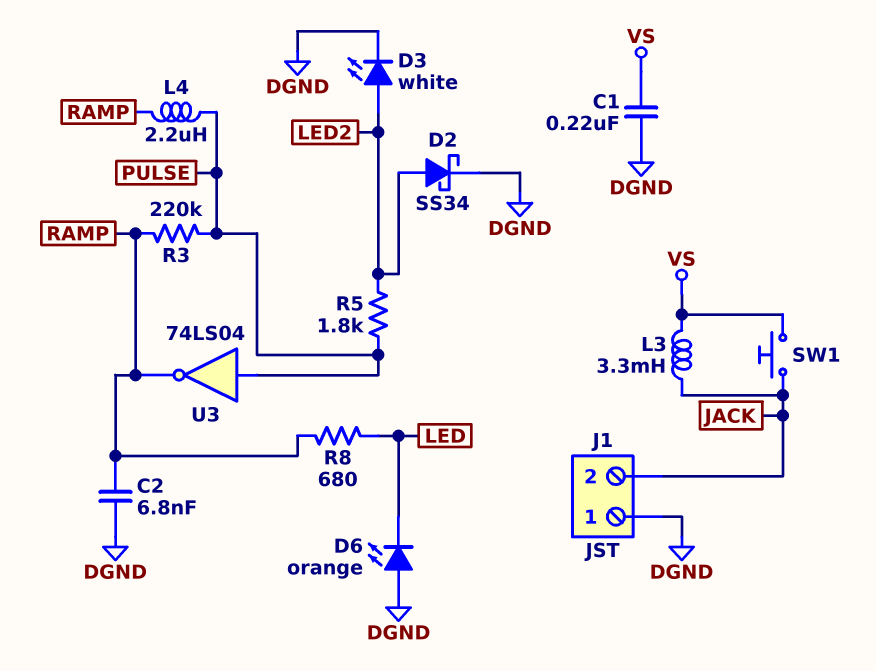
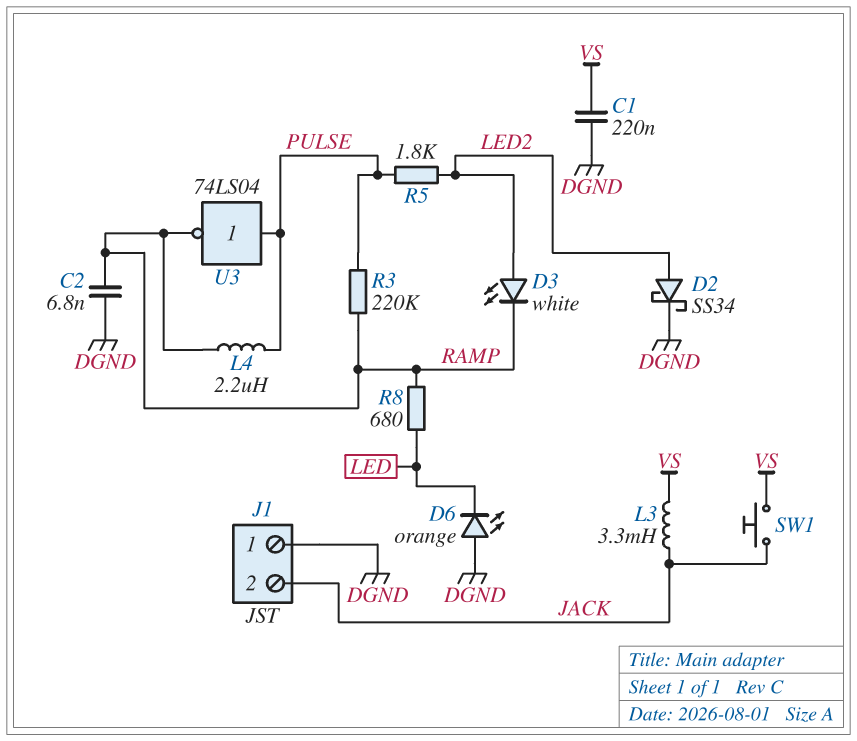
D3: LED white (A LED2, K DGND) -> LED white (A LED2, K RAMP)

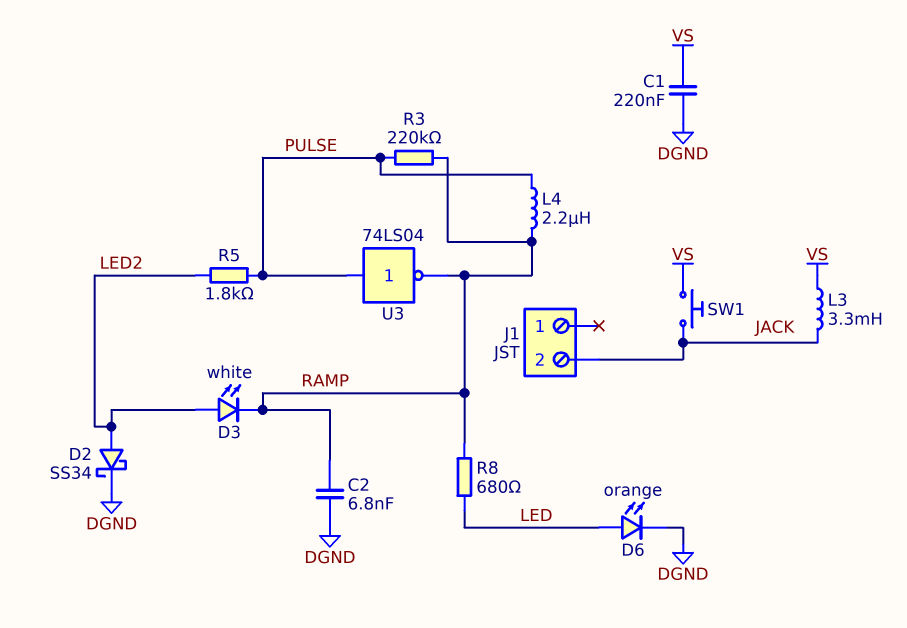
D6: LED orange (A DGND, K LED) -> LED orange (A LED, K DGND)
J1 pin 1: DGND -> none

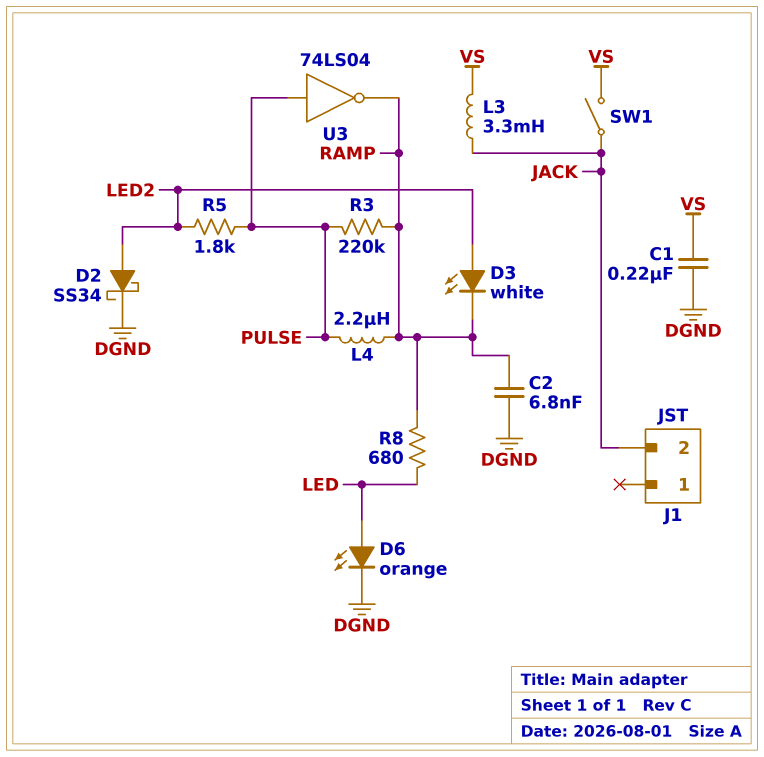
SW1: button (JACK, VS) -> switch (JACK, VS)

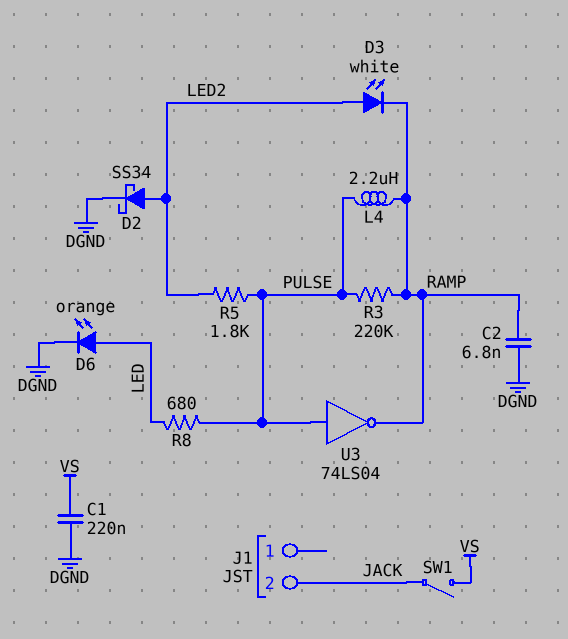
L3: 3.3mH (JACK, VS) -> none
R8: 680 (LED, RAMP) -> 680 (LED, PULSE)

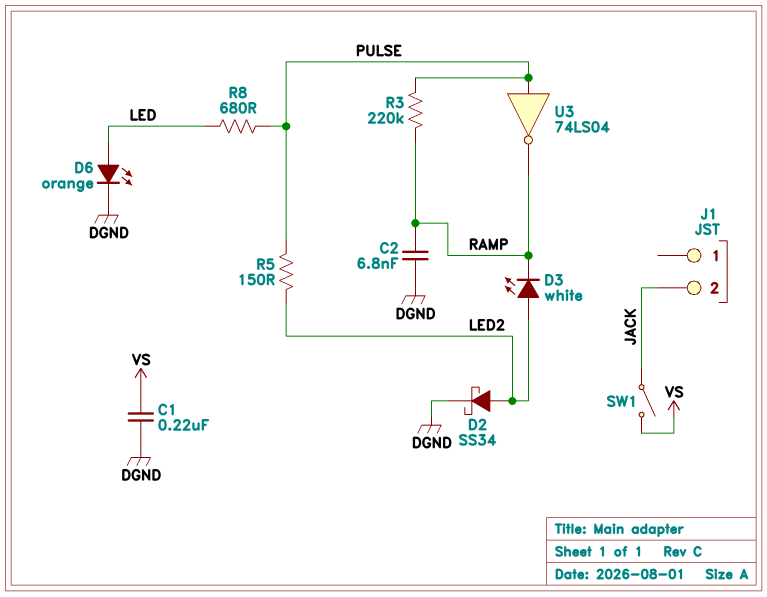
L4: 2.2uH (PULSE, RAMP) -> none
R5: 1.8k (LED2, PULSE) -> 150 (LED2, PULSE)

